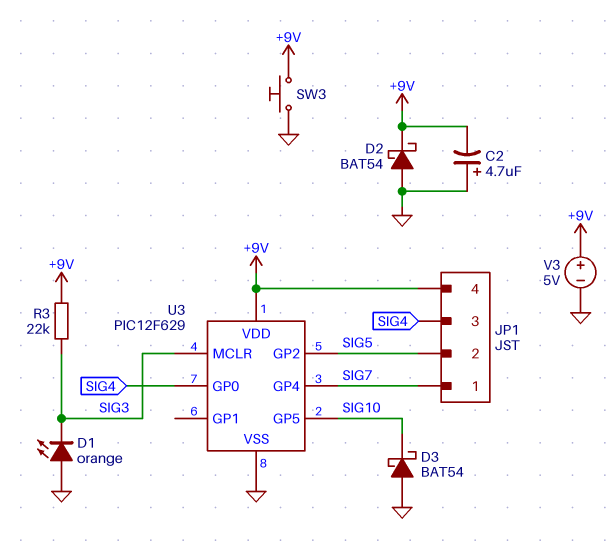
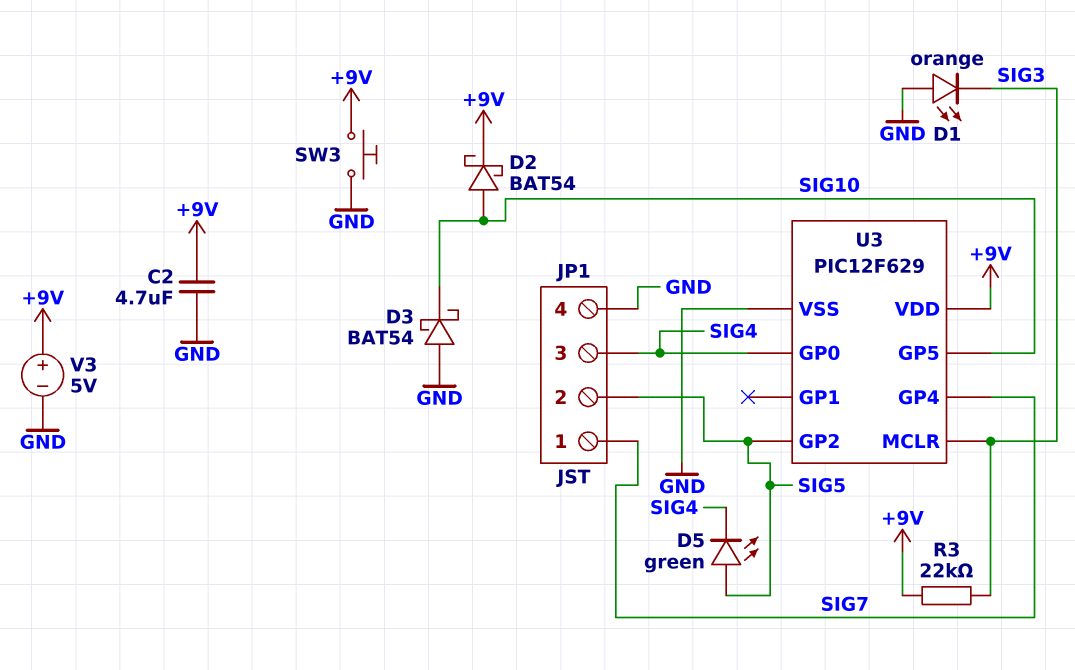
C2: 4.7uF (plus GND, minus +9V) -> 4.7uF (+9V, GND)
D2: schottky BAT54 (A GND, K +9V) -> schottky BAT54 (A SIG10, K +9V)
D5: none -> LED green (A SIG5, K SIG4)
JP1 pin 4: +9V -> GND

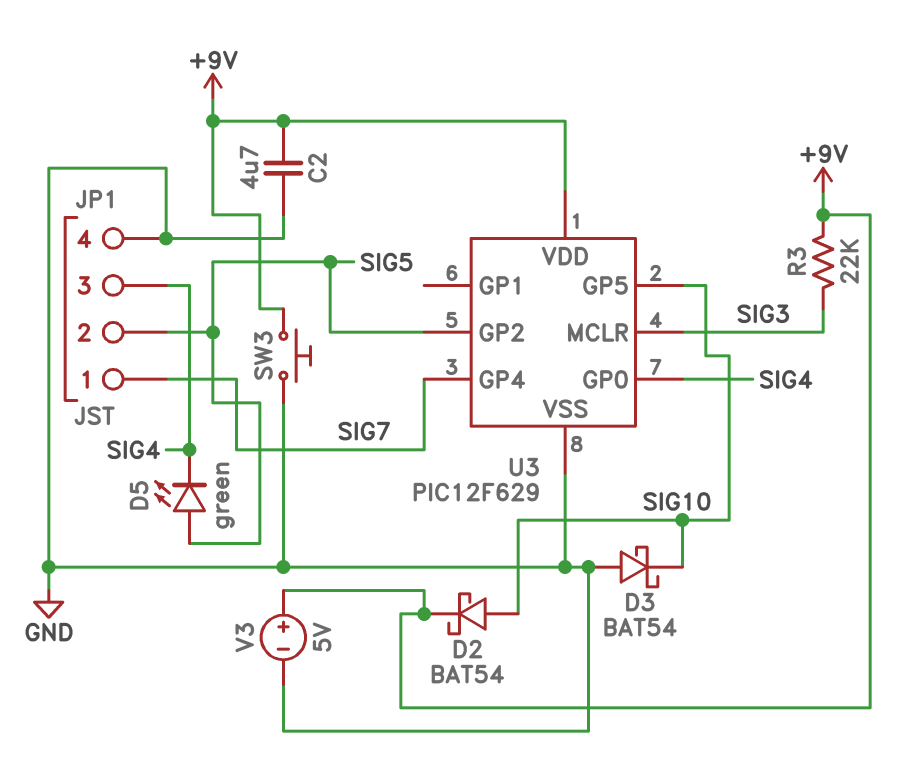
D1: LED orange (A GND, K SIG3) -> none

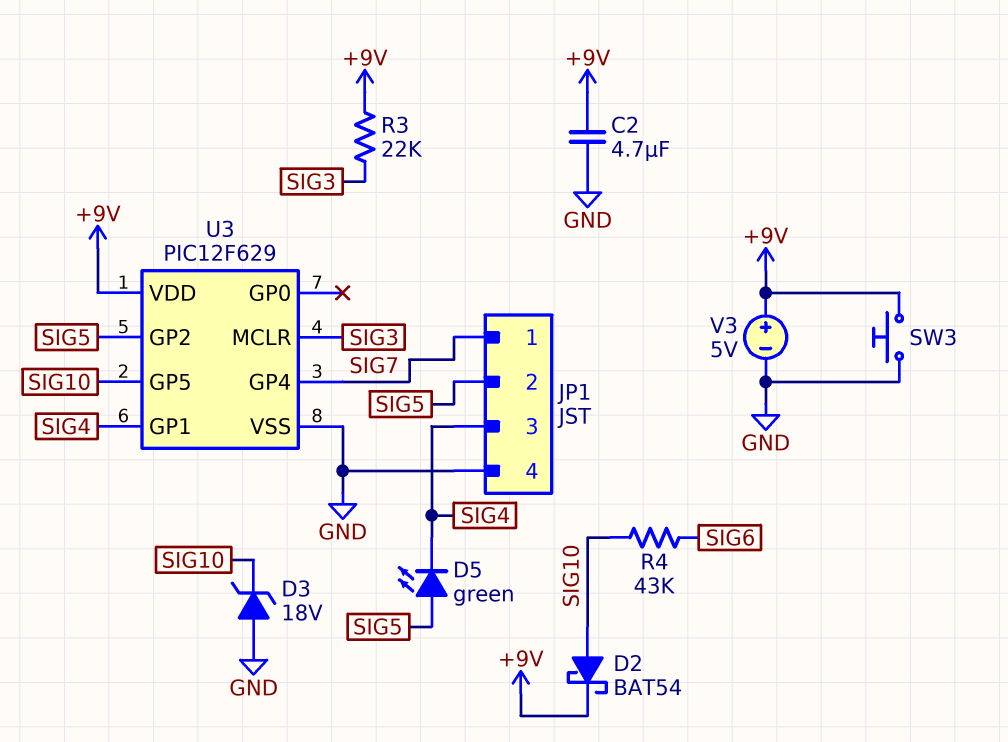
D3: schottky BAT54 (A GND, K SIG10) -> zener 18V (A GND, K SIG10)
R4: none -> 43k (SIG6, SIG10)
U3 pin GP0: SIG4 -> none
U3 pin GP1: none -> SIG4

